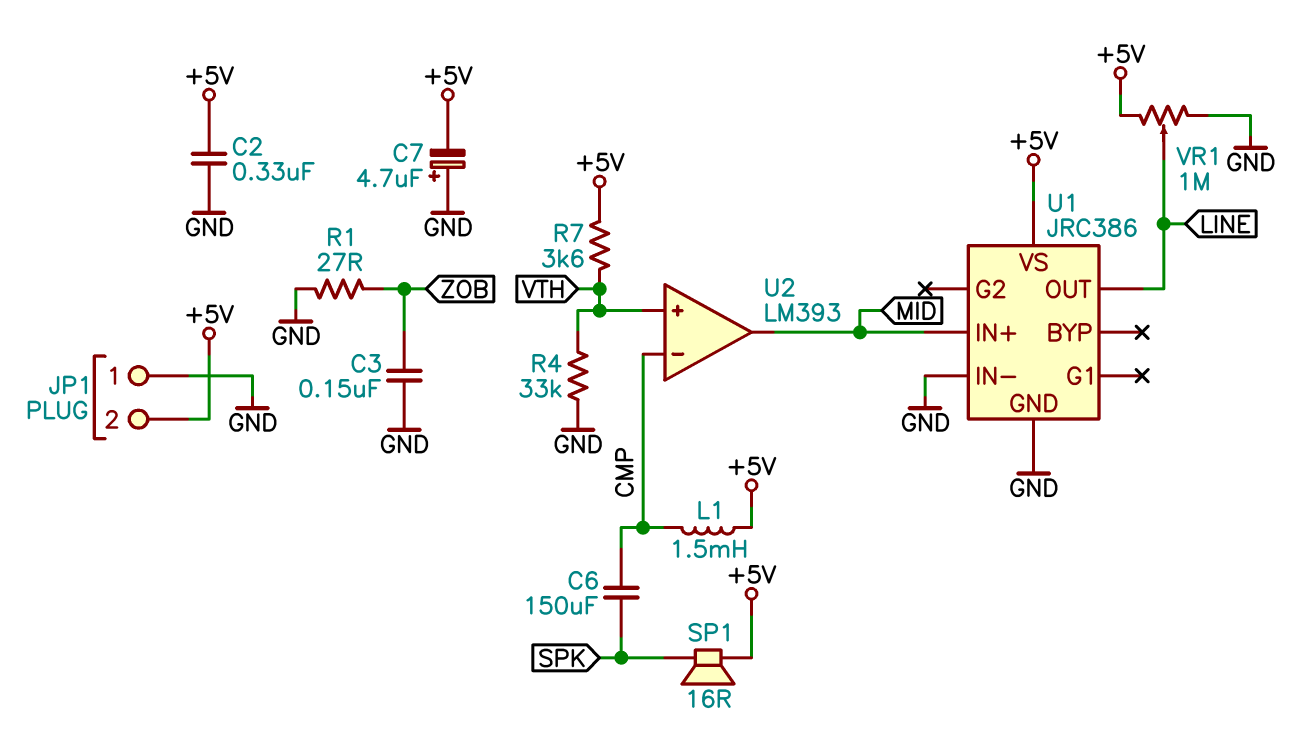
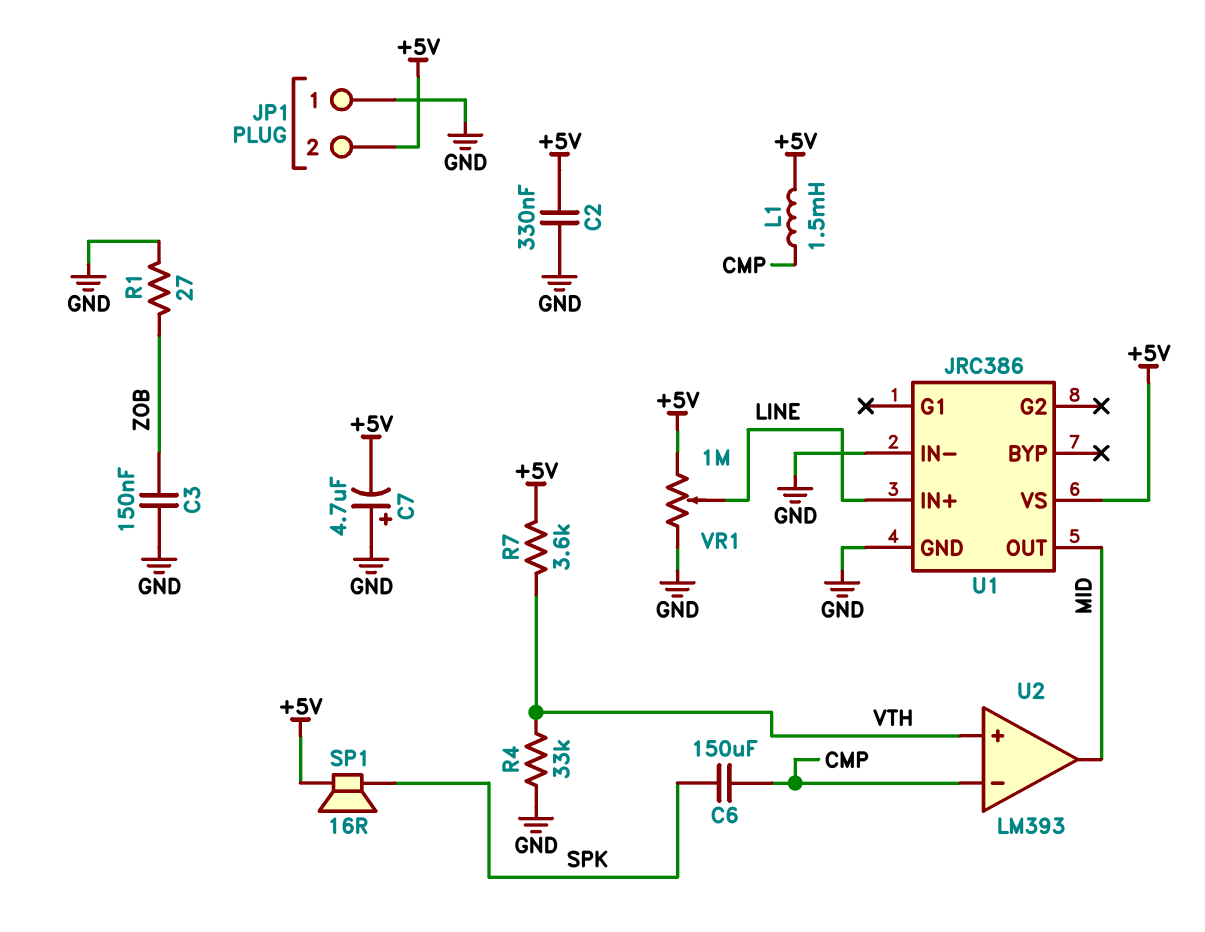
U1 pin IN+: MID -> LINE
U1 pin OUT: LINE -> MID

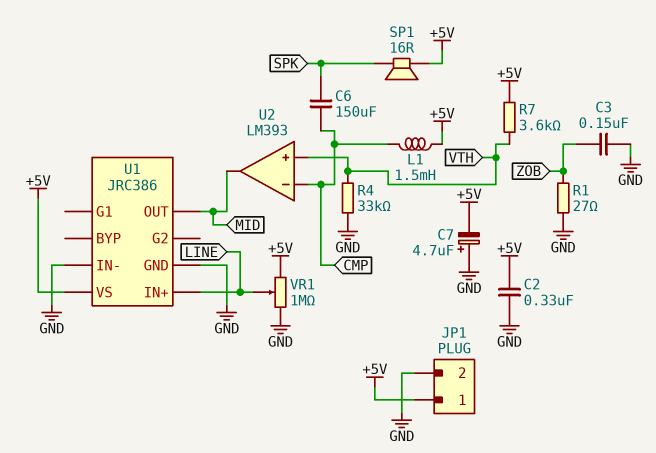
JP1 pin 1: GND -> +5V
JP1 pin 2: +5V -> GND

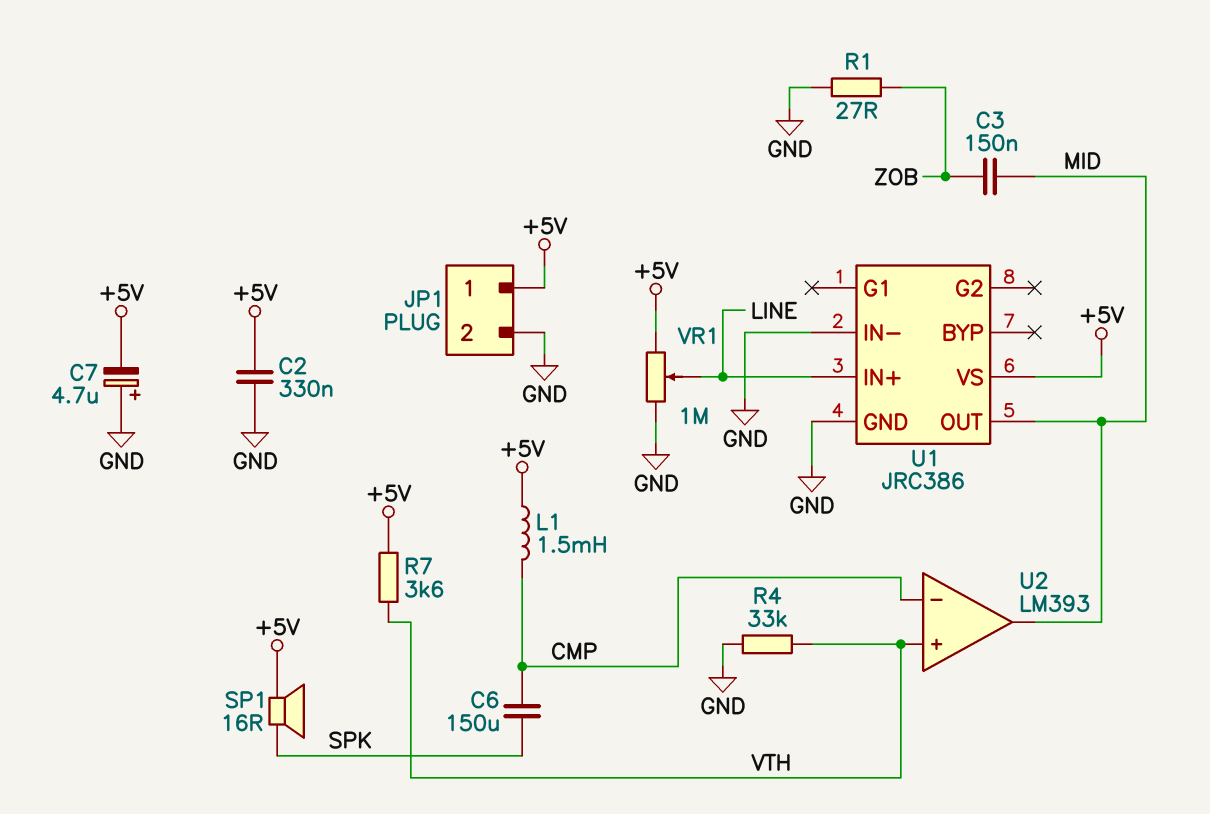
C3: 150nF (GND, ZOB) -> 150nF (MID, ZOB)

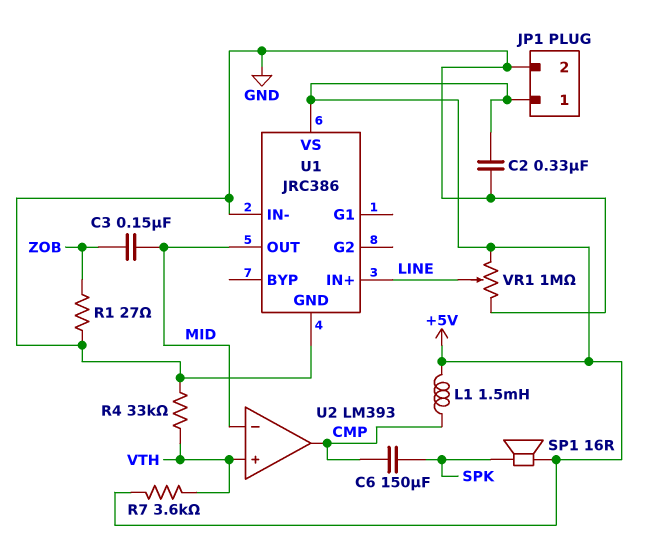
C7: 4.7uF (plus GND, minus +5V) -> none
U2 pin in-: CMP -> MID
U2 pin out: MID -> CMP

